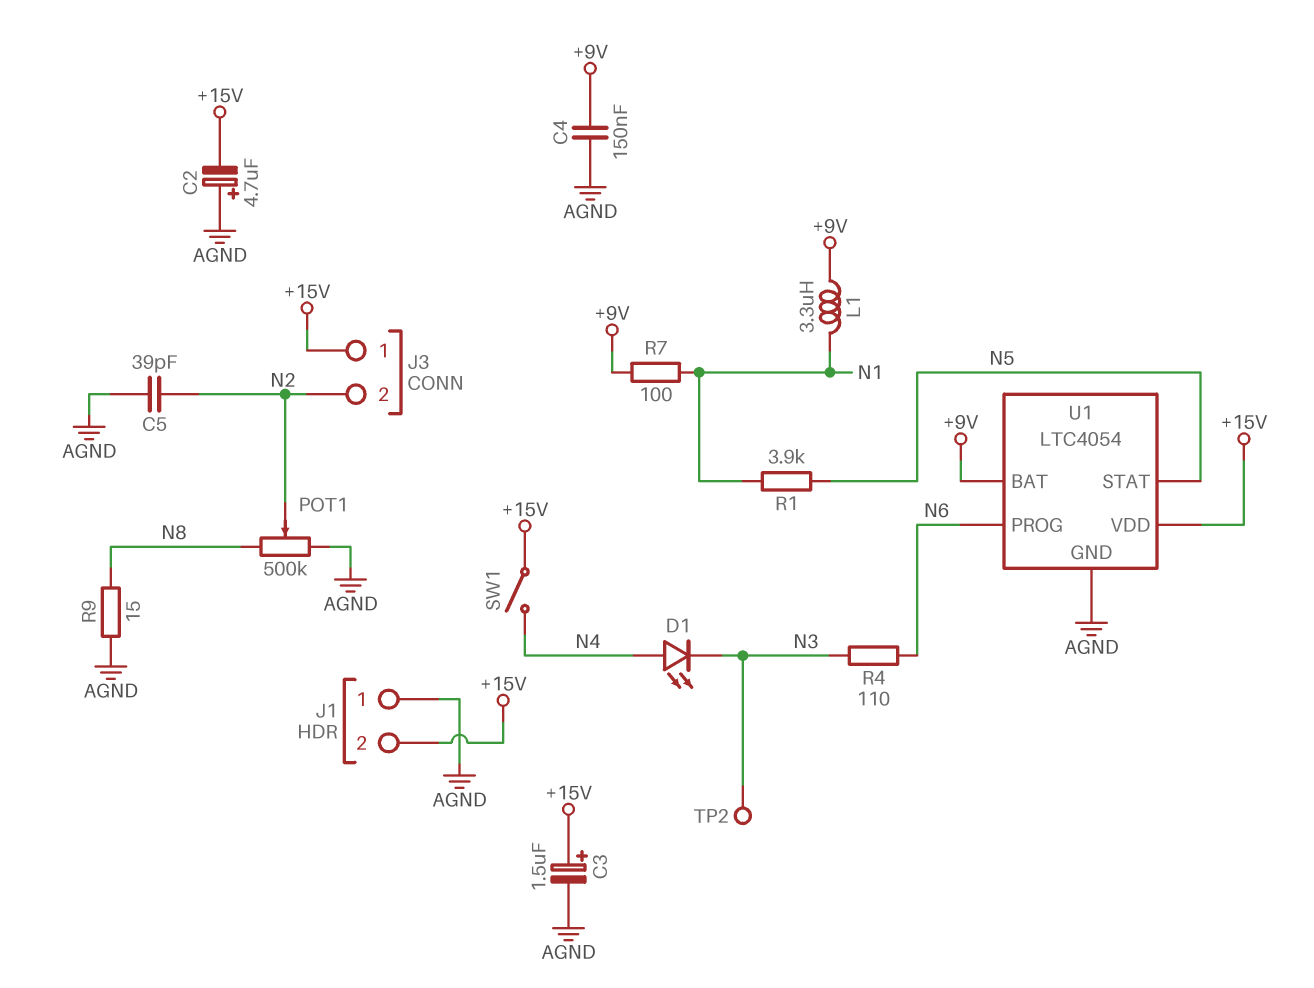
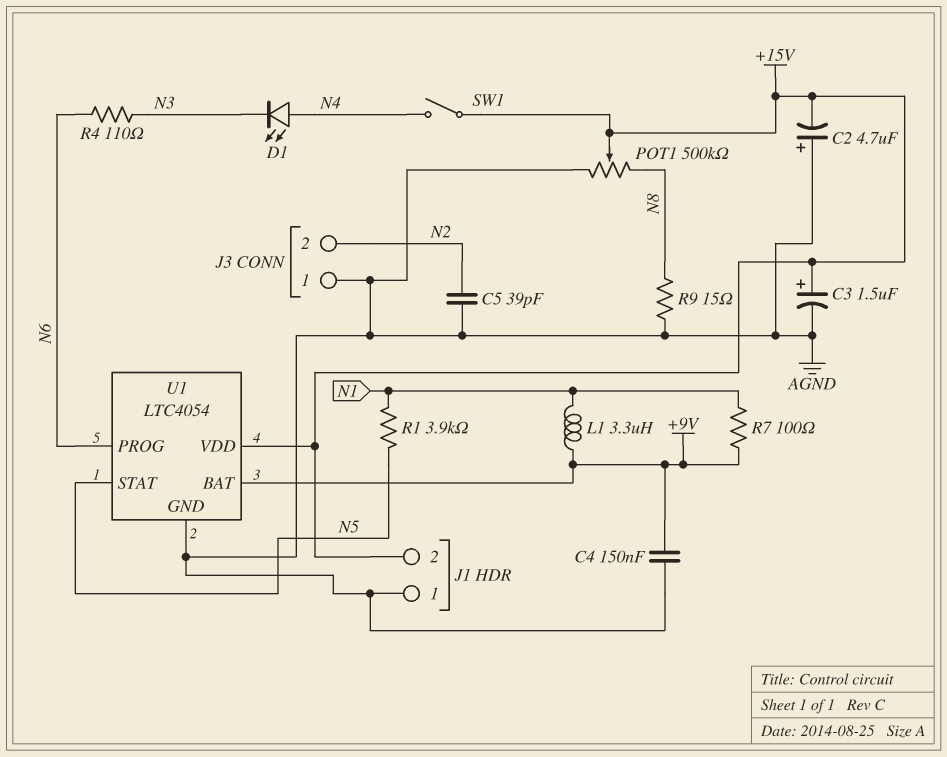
J3 pin 1: +15V -> AGND
POT1: 500k (AGND, N8, wiper N2) -> 500k (AGND, N8, wiper +15V)
TP2: test point (N3) -> none

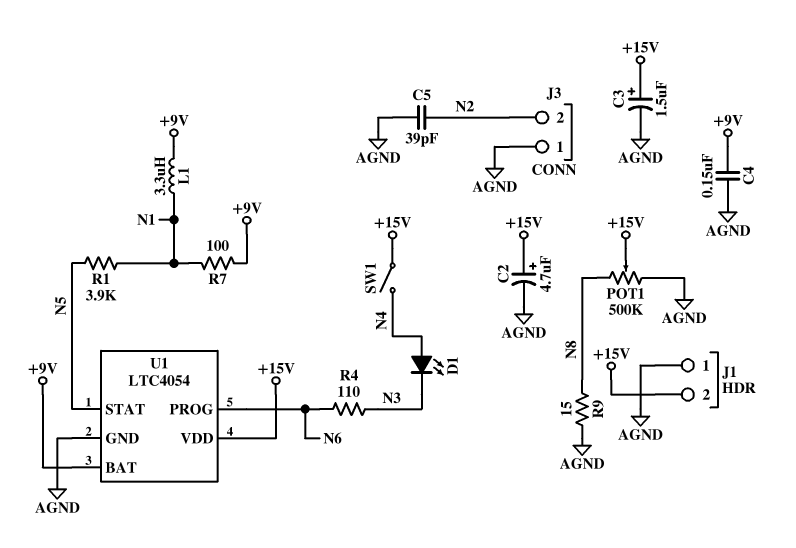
C2: 4.7uF (plus AGND, minus +15V) -> 4.7uF (plus +15V, minus AGND)

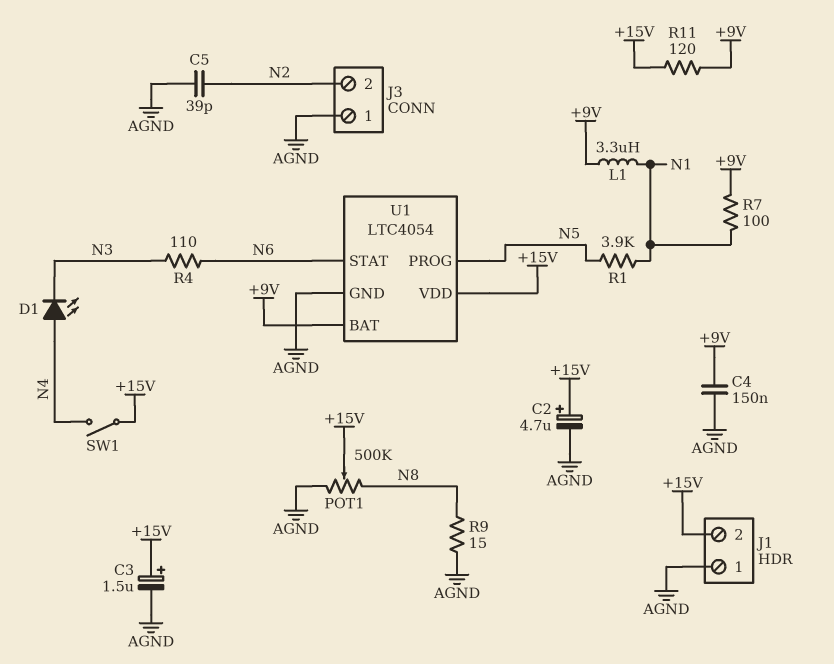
R11: none -> 120 (+9V, +15V)
U1 pin PROG: N6 -> N5
U1 pin STAT: N5 -> N6

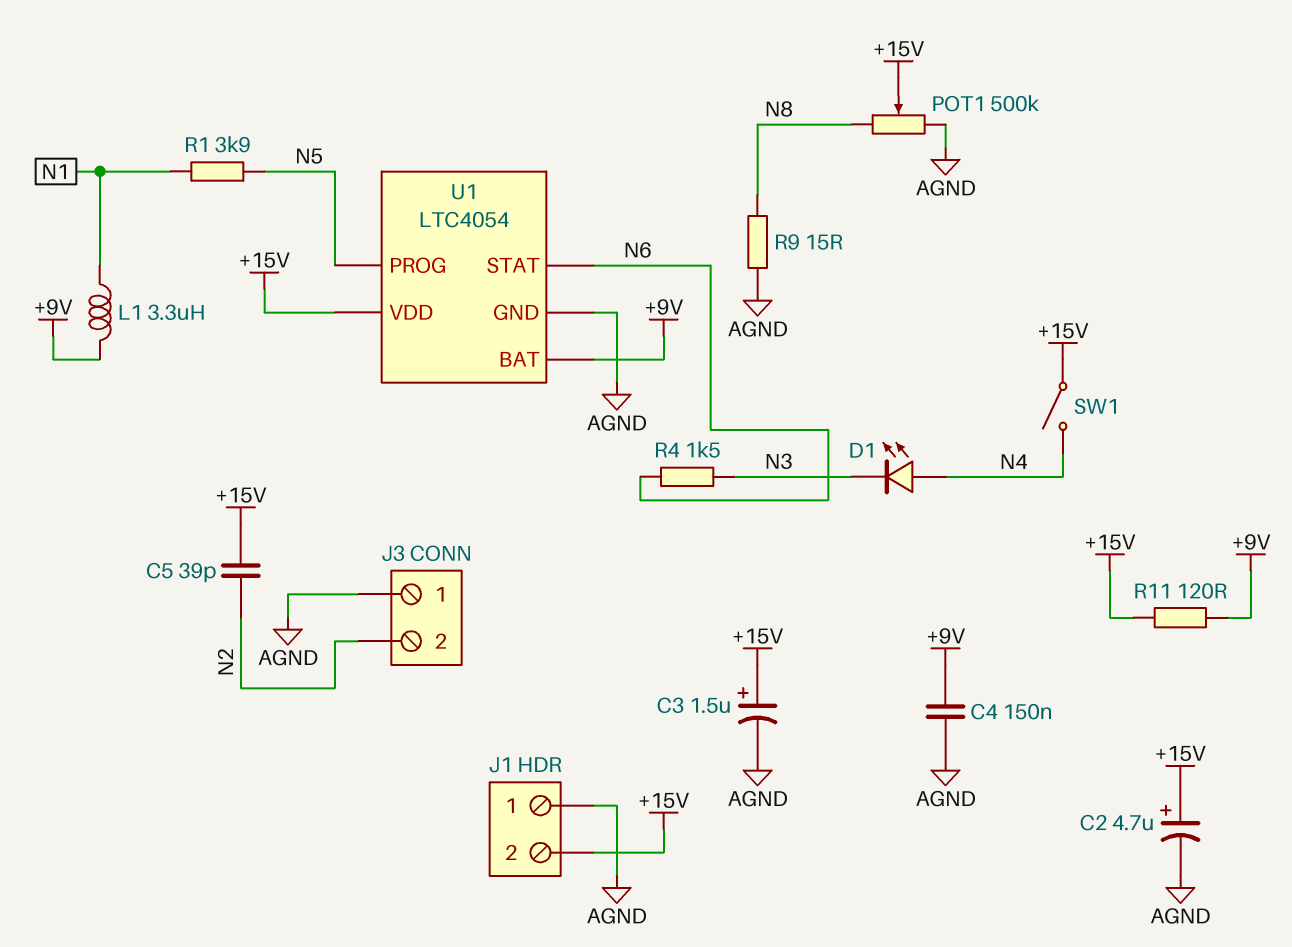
C5: 39pF (AGND, N2) -> 39pF (+15V, N2)
R4: 110 (N3, N6) -> 1.5k (N3, N6)
R7: 100 (+9V, N1) -> none

